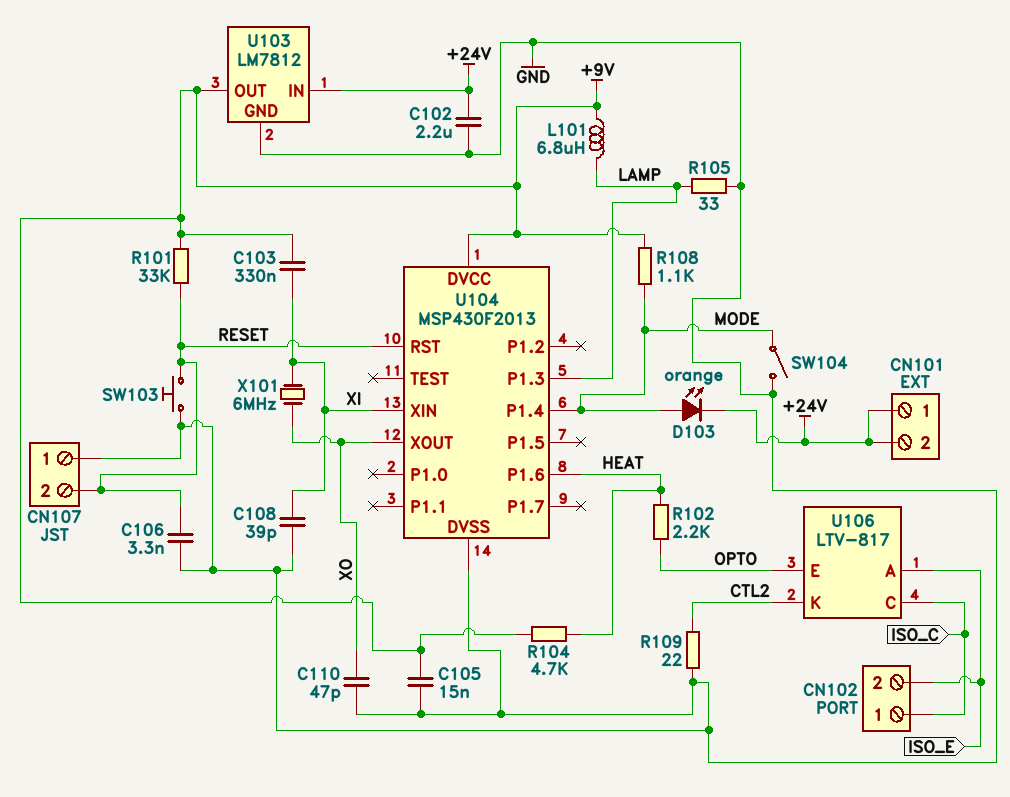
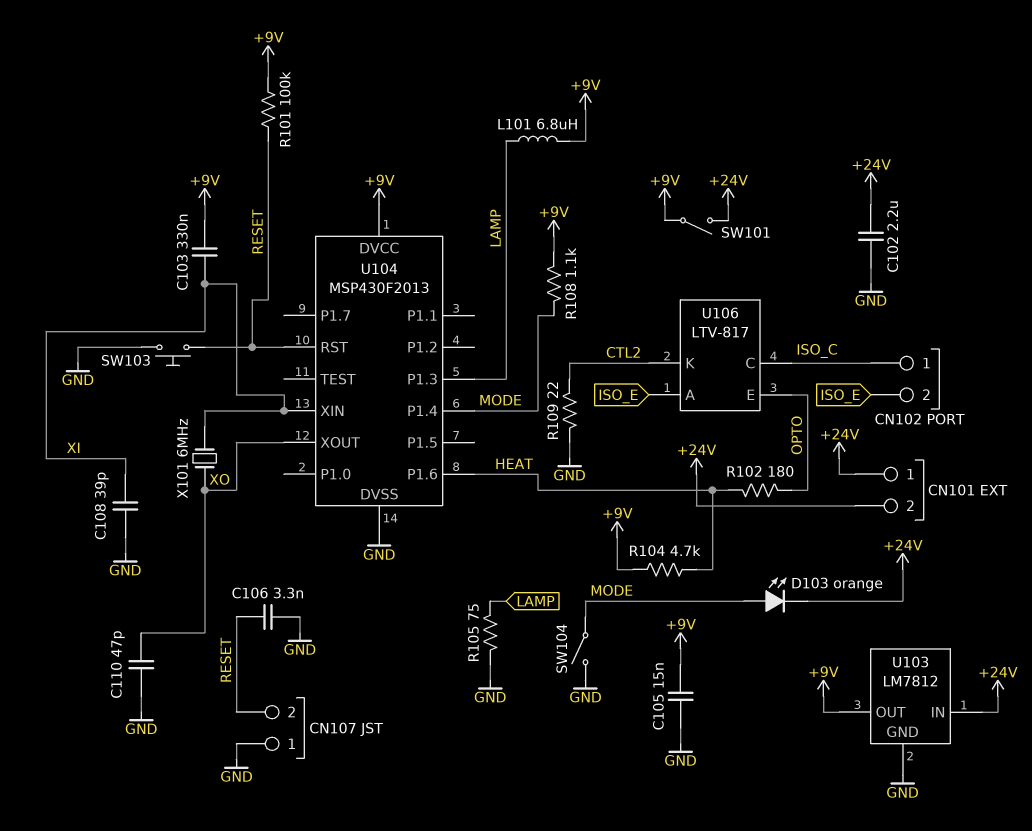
R101: 33k (+9V, RESET) -> 100k (+9V, RESET)
R102: 2.2k (HEAT, OPTO) -> 180 (HEAT, OPTO)
R105: 33 (GND, LAMP) -> 75 (GND, LAMP)
SW101: none -> switch (+9V, +24V)

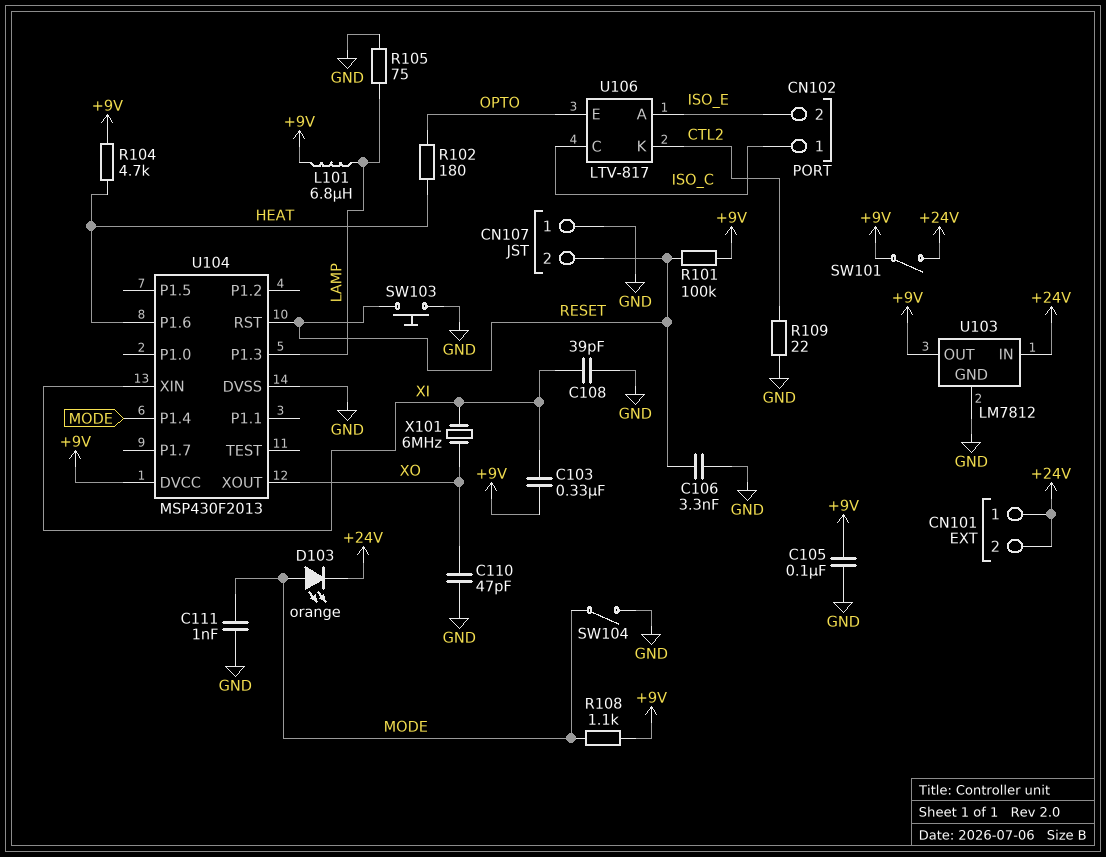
C102: 2.2uF (+24V, GND) -> none
C105: 15nF (+9V, GND) -> 100nF (+9V, GND)
C111: none -> 1nF (GND, MODE)

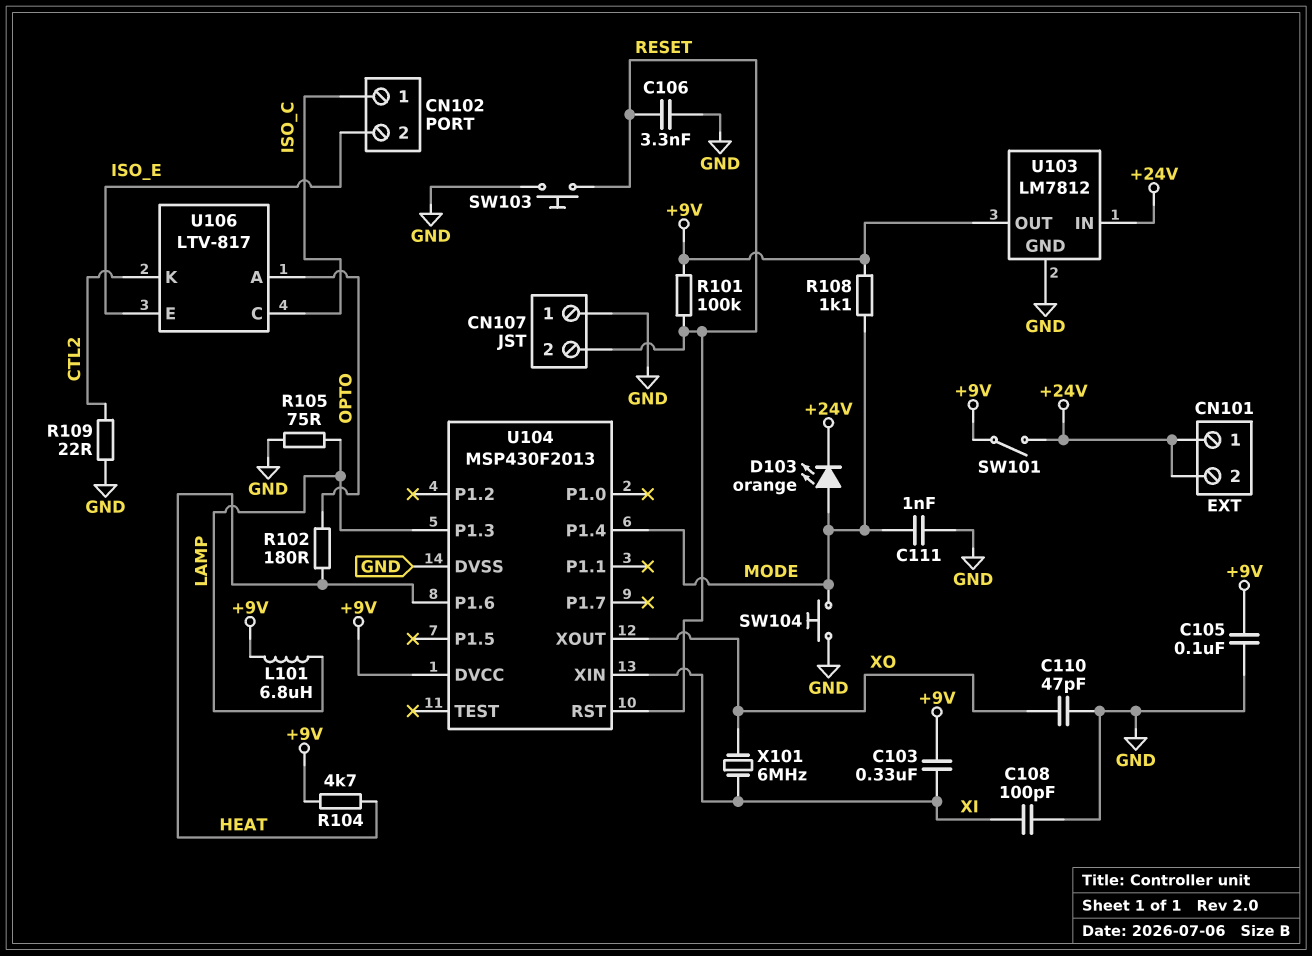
C108: 39pF (GND, XI) -> 100pF (GND, XI)
SW104: switch (GND, MODE) -> button (GND, MODE)
U106 pin A: ISO_E -> OPTO
U106 pin E: OPTO -> ISO_E

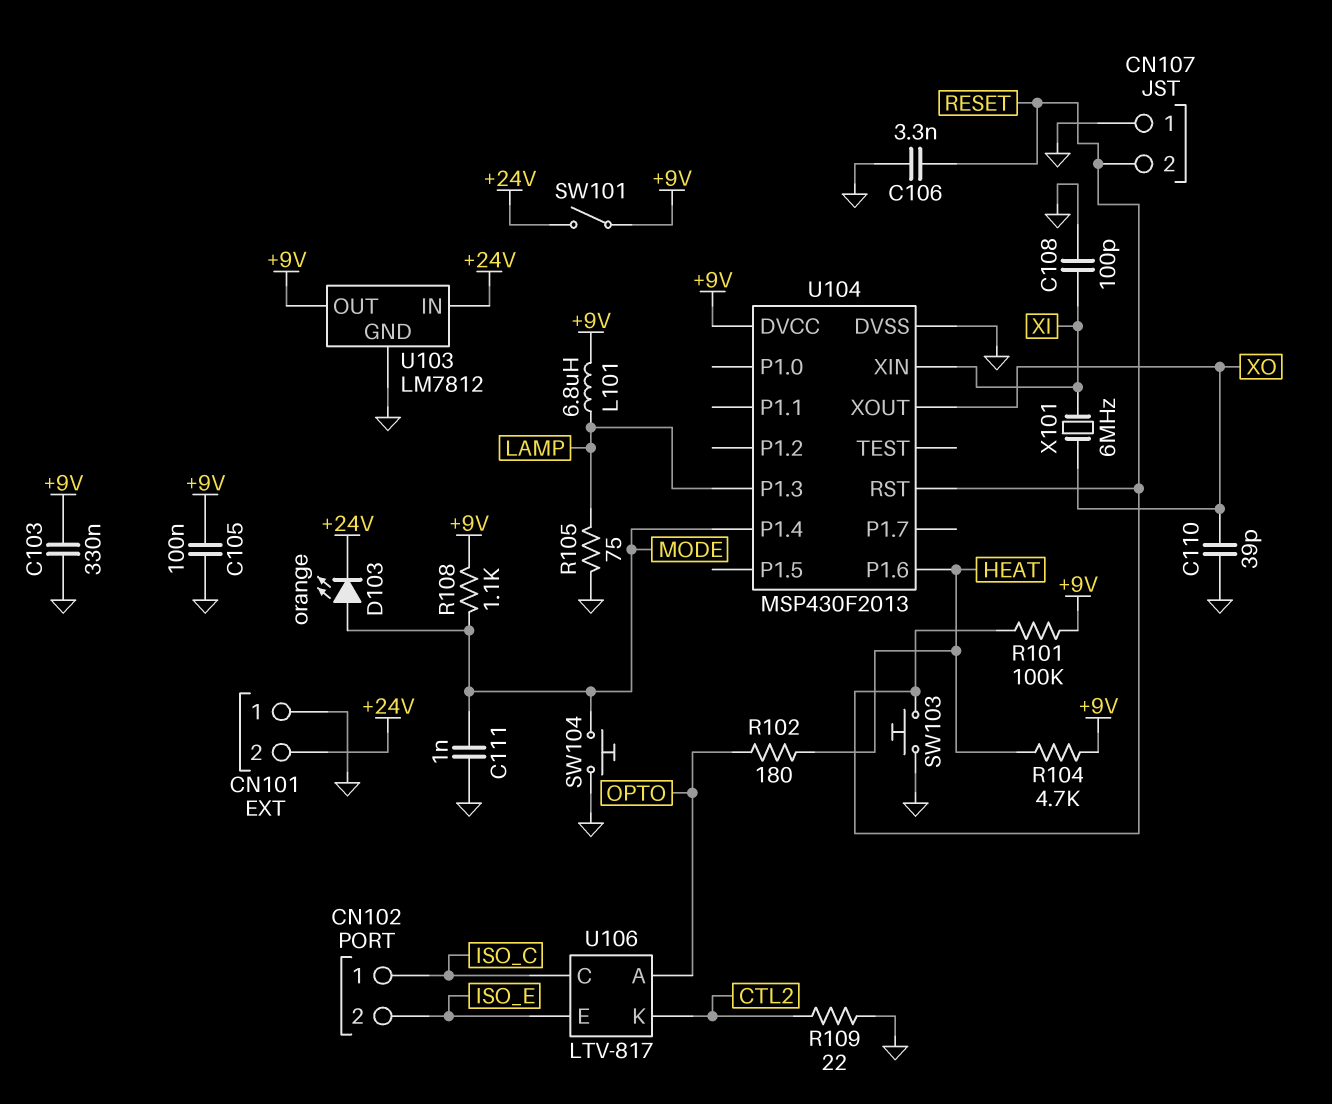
C103: 330nF (+9V, XI) -> 330nF (+9V, GND)
C110: 47pF (GND, XO) -> 39pF (GND, XO)
CN101 pin 1: +24V -> GND

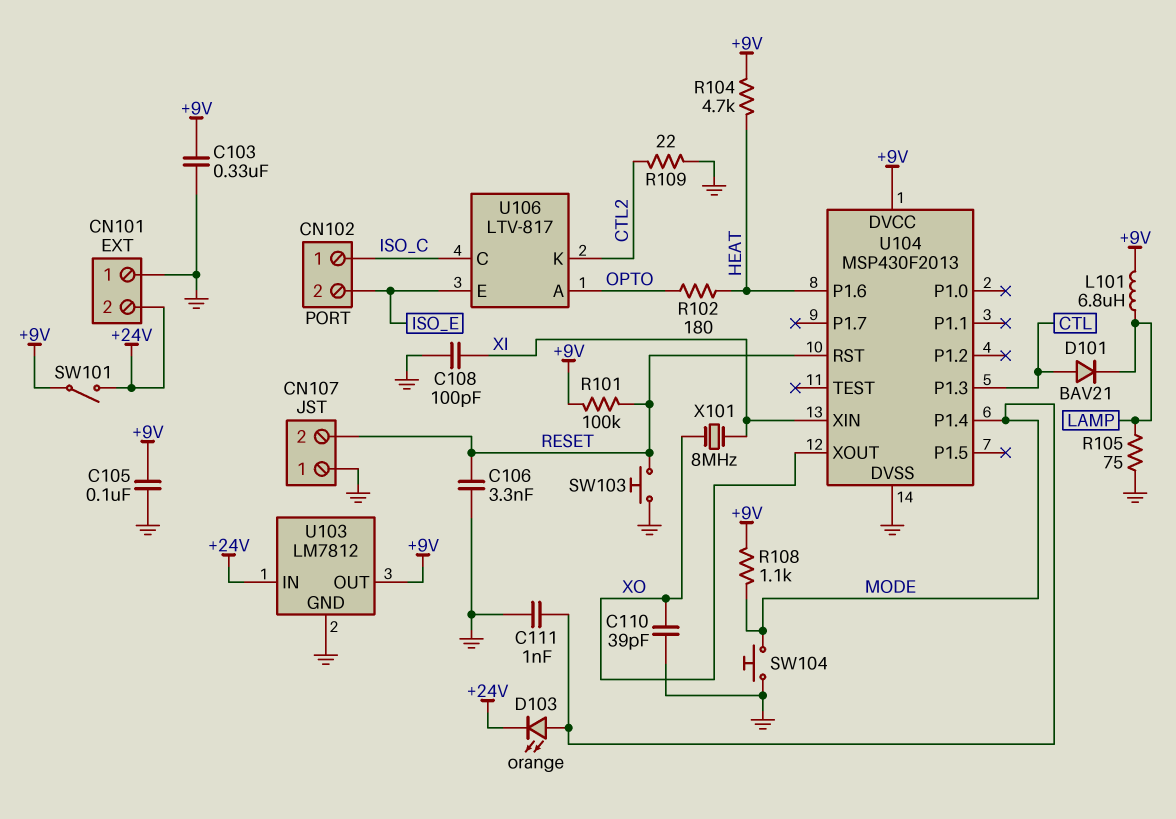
D101: none -> diode BAV21 (A CTL, K LAMP)
U104 pin P1.3: LAMP -> CTL
X101: 6MHz (XI, XO) -> 8MHz (XI, XO)

